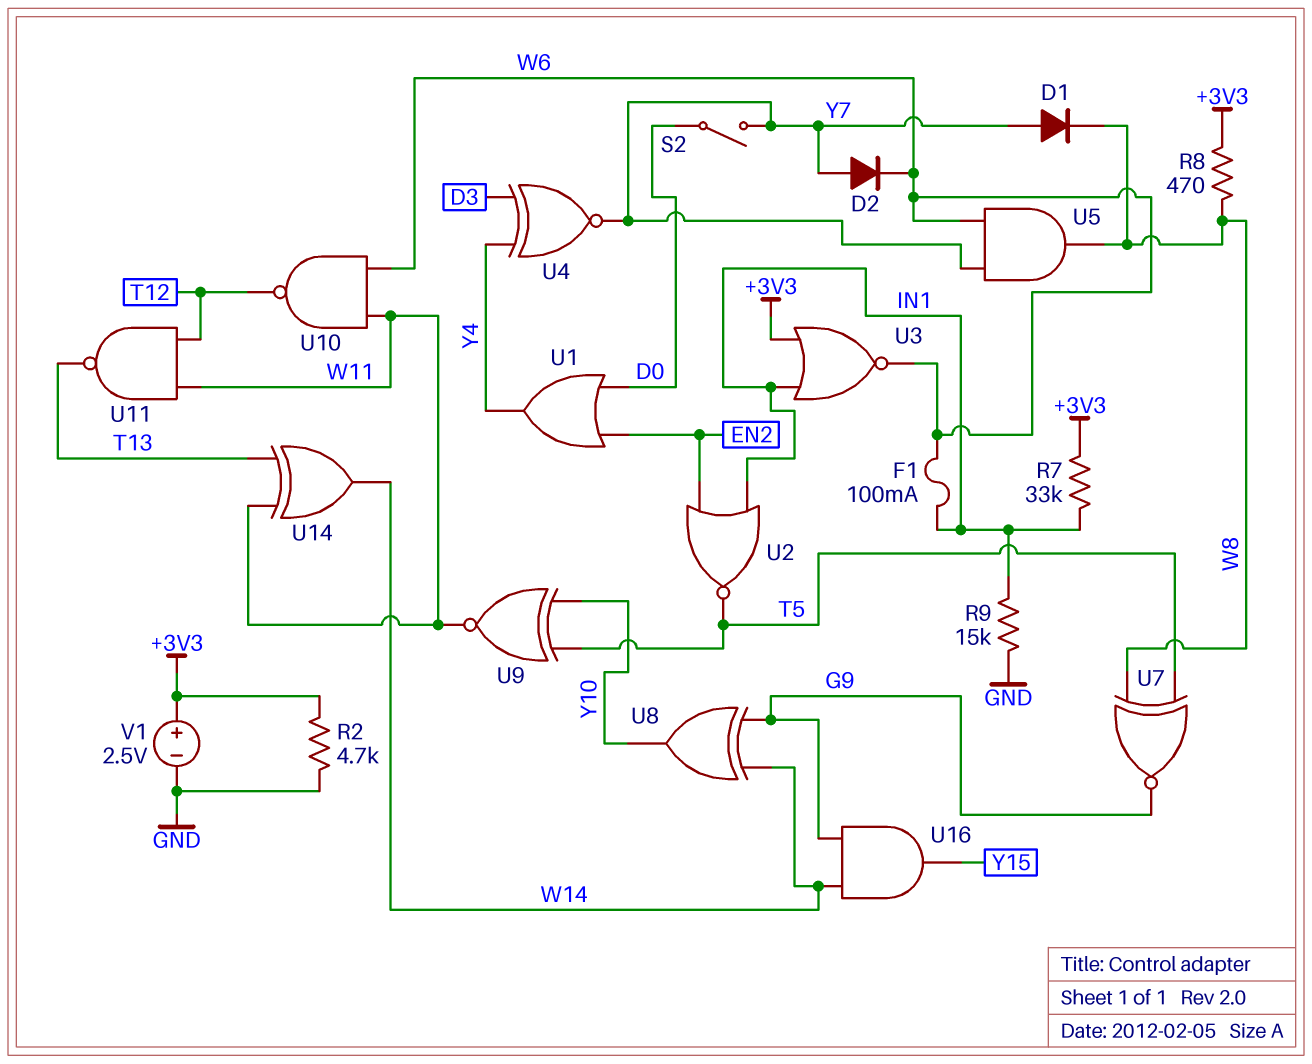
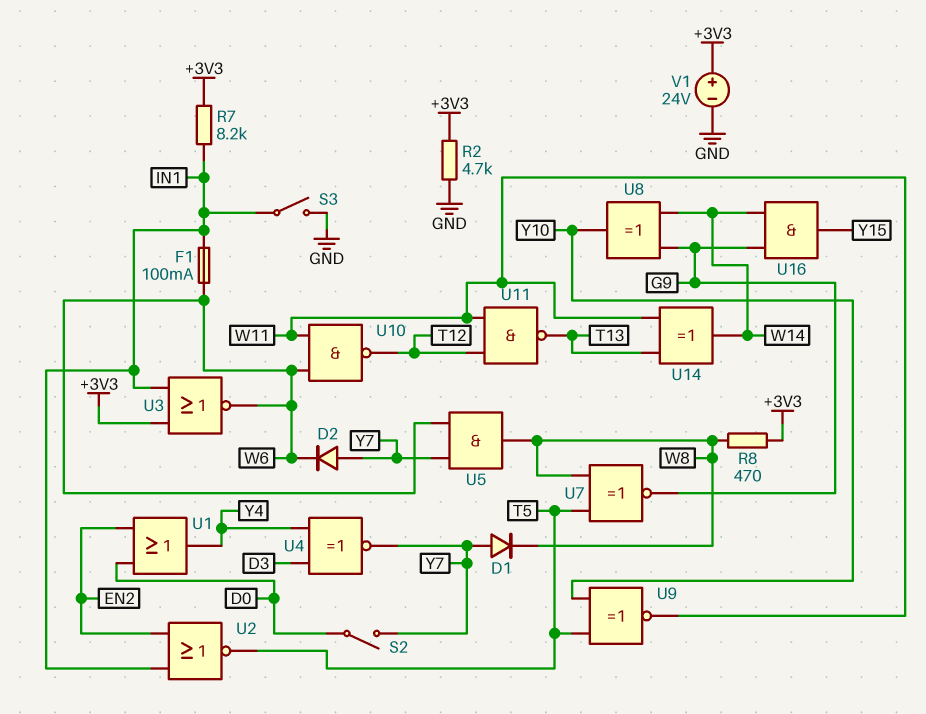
R7: 33k (+3V3, IN1) -> 8.2k (+3V3, IN1)
R9: 15k (GND, IN1) -> none
S3: none -> switch (GND, IN1)
V1: 2.5V (plus +3V3, minus GND) -> 24V (plus +3V3, minus GND)

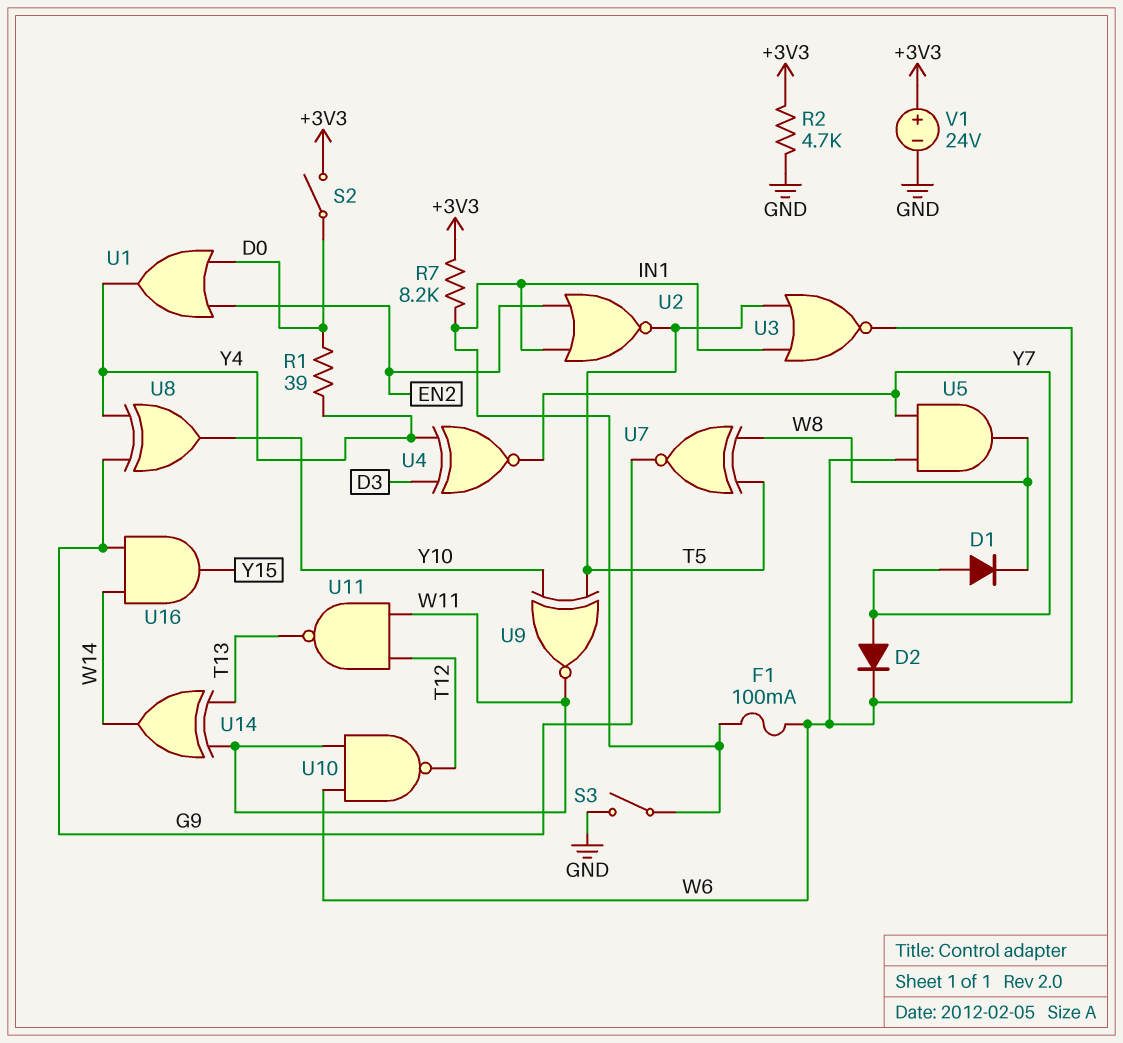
R1: none -> 39 (D0, Y4)
R8: 470 (+3V3, W8) -> none
S2: switch (D0, Y7) -> switch (+3V3, D0)
U3: NOR (in +3V3, in IN1, out W6) -> NOR (in IN1, in T5, out W6)
U8: XOR (in G9, in W14, out Y10) -> XOR (in G9, in Y4, out Y10)

